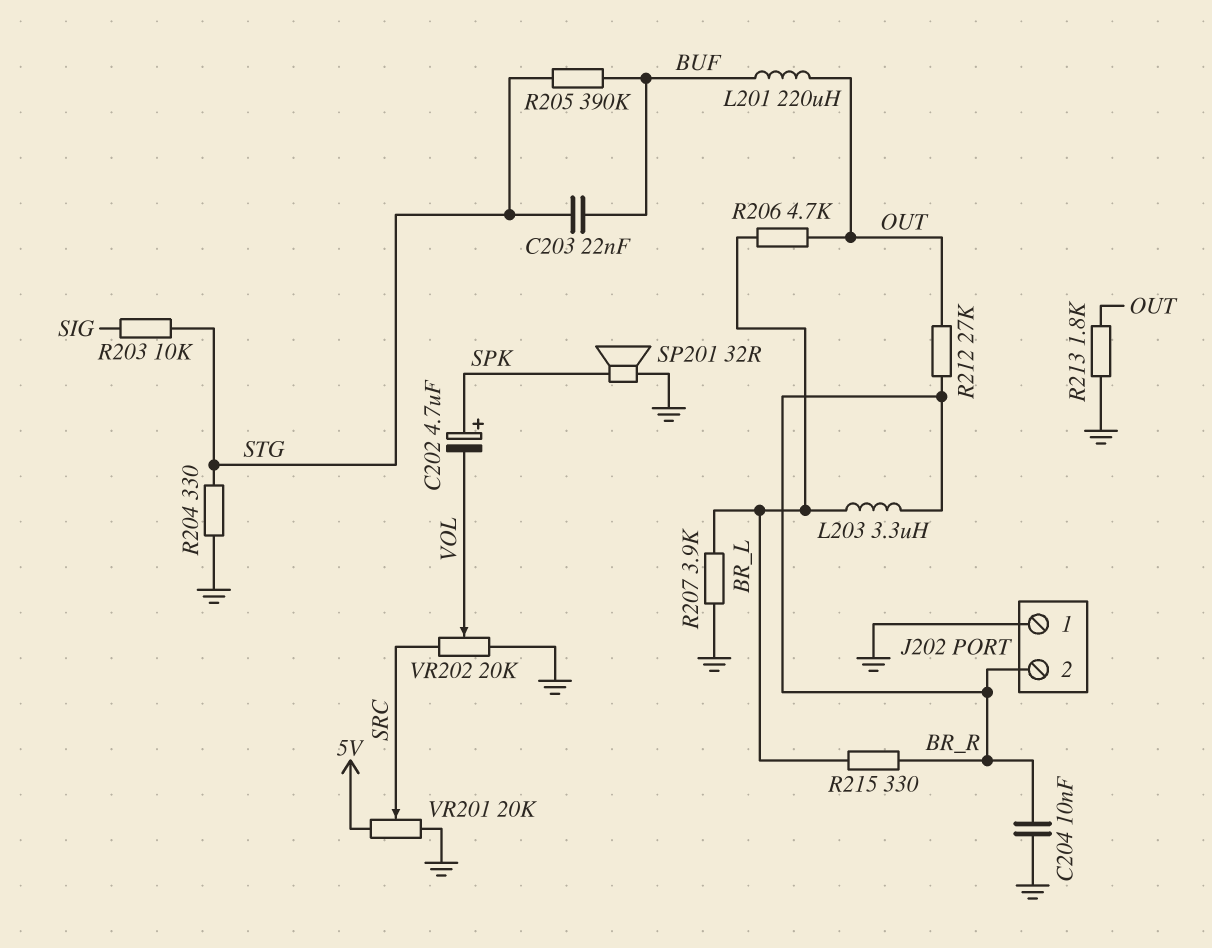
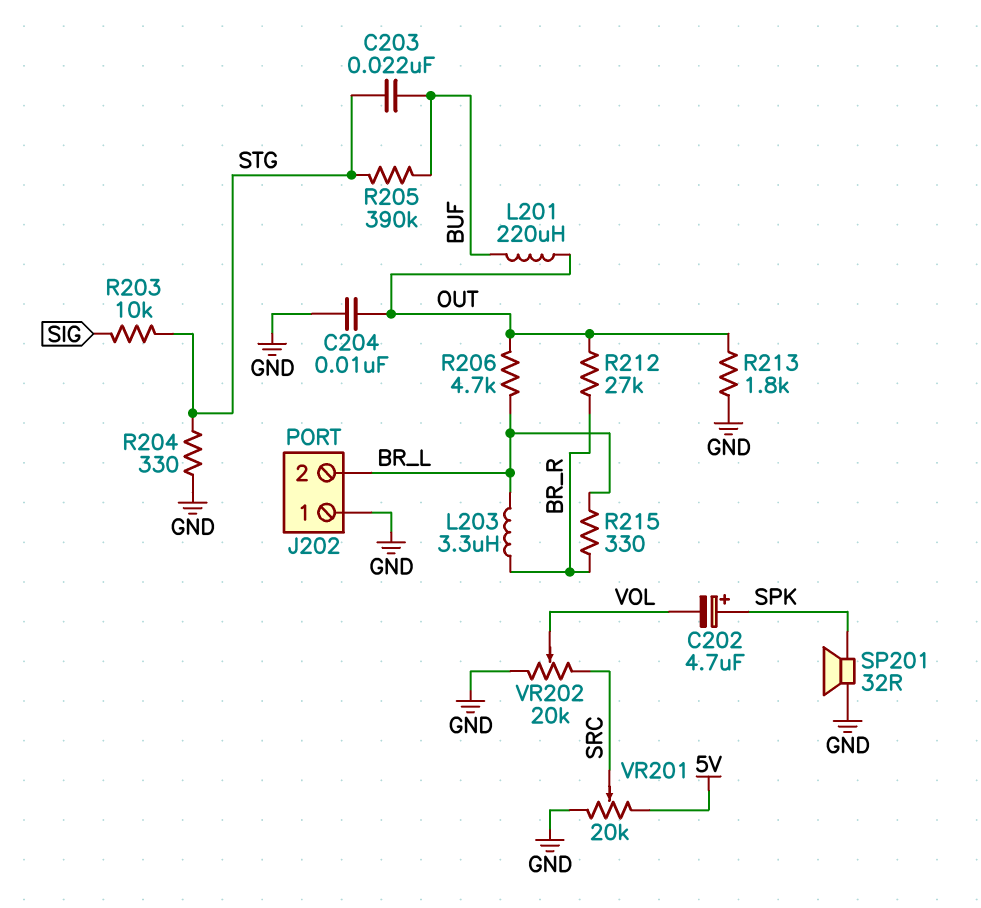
C204: 10nF (BR_R, GND) -> 10nF (GND, OUT)
J202 pin 2: BR_R -> BR_L
R207: 3.9k (BR_L, GND) -> none

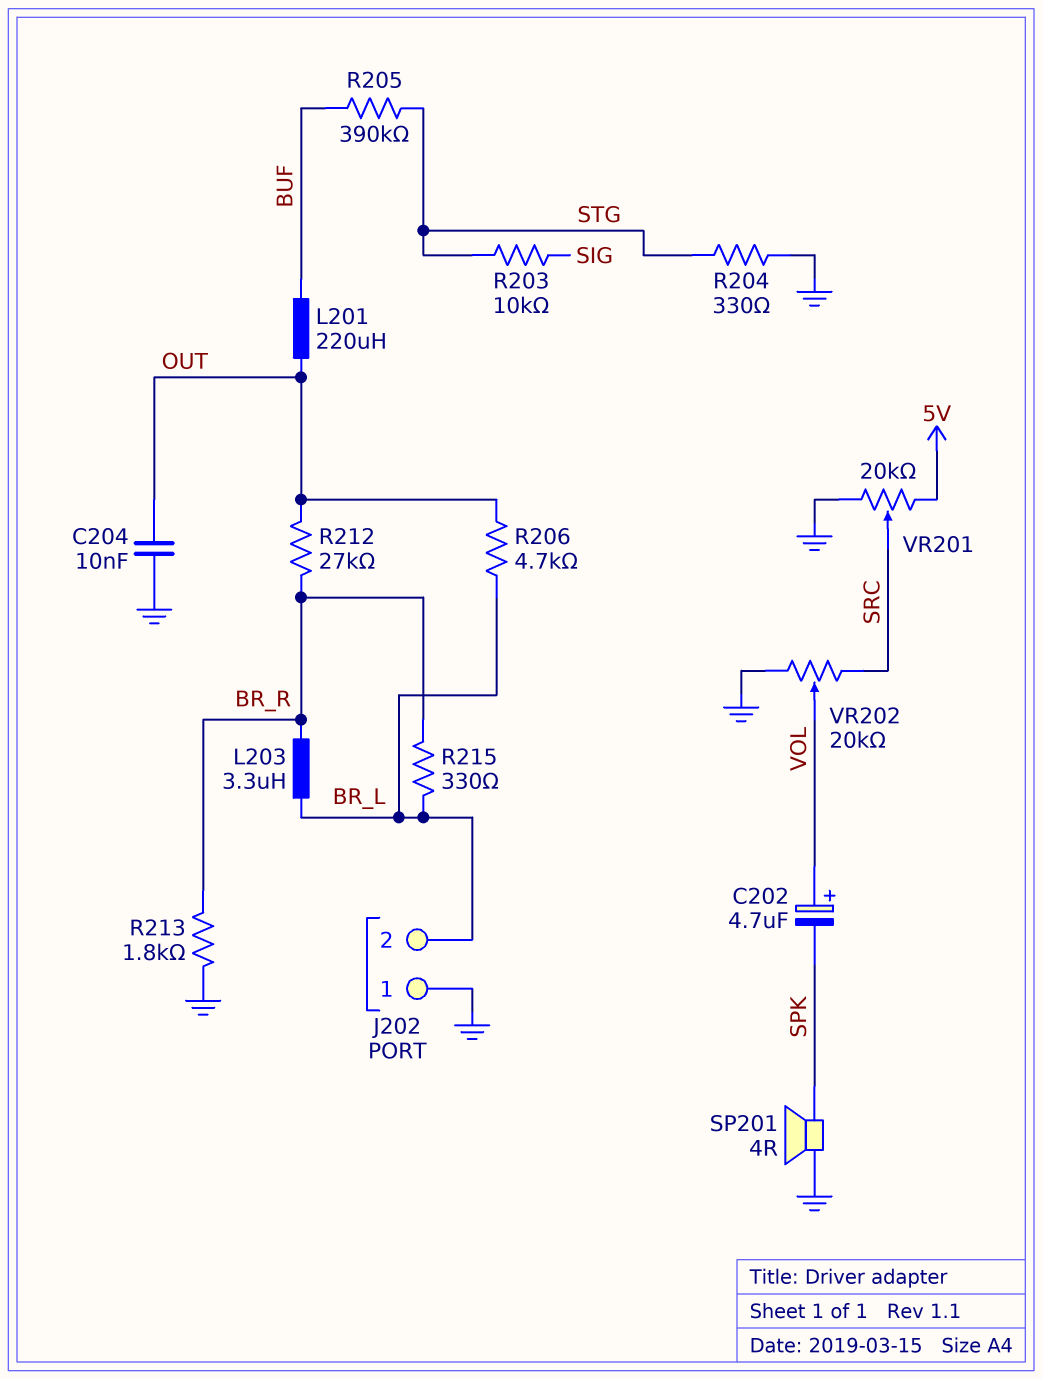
C202: 4.7uF (plus SPK, minus VOL) -> 4.7uF (plus VOL, minus SPK)
C203: 22nF (BUF, STG) -> none
R213: 1.8k (GND, OUT) -> 1.8k (BR_R, GND)
SP201: speaker 32R (GND, SPK) -> speaker 4R (GND, SPK)

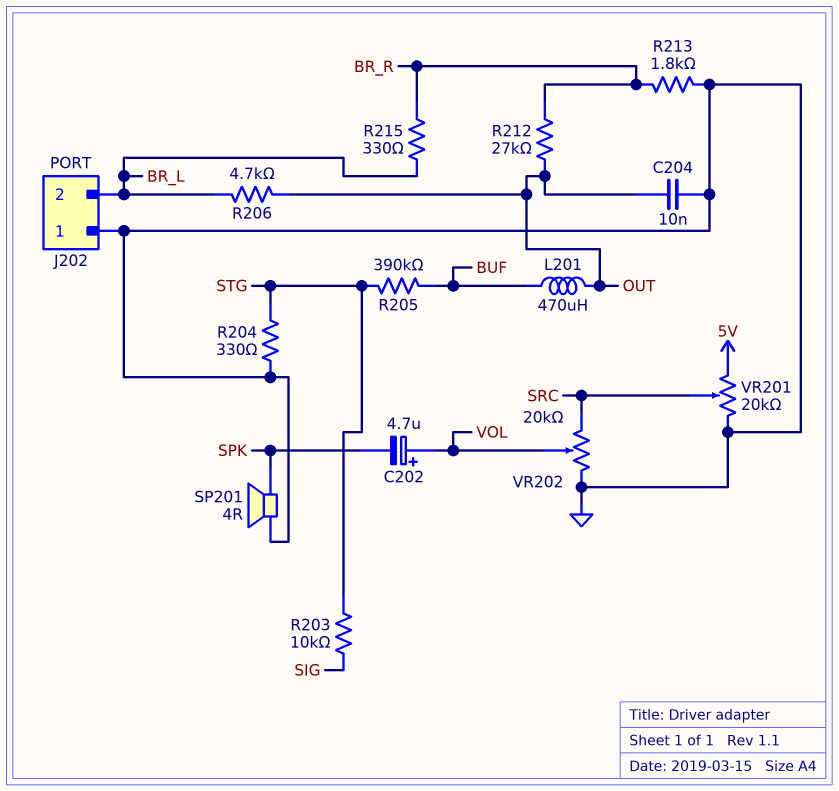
L201: 220uH (BUF, OUT) -> 470uH (BUF, OUT)
L203: 3.3uH (BR_L, BR_R) -> none

